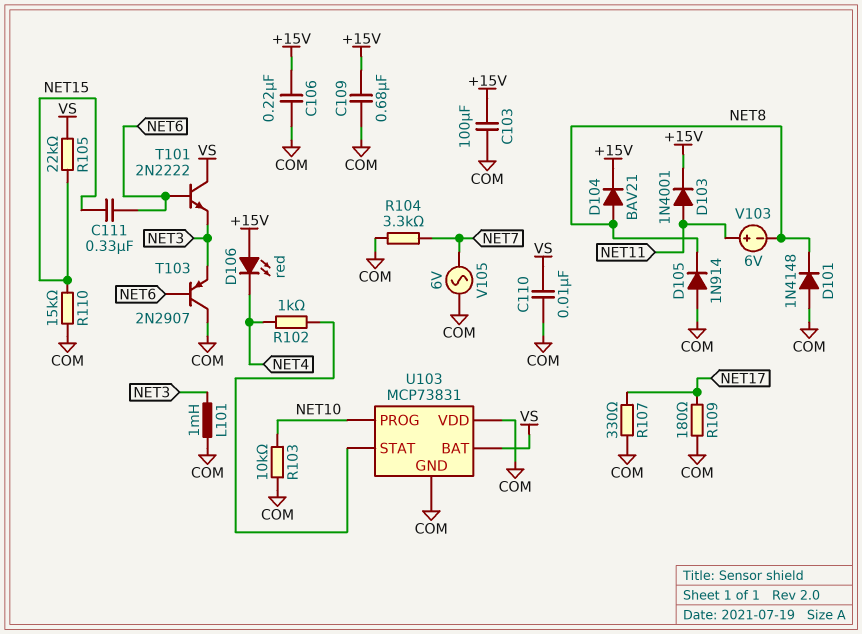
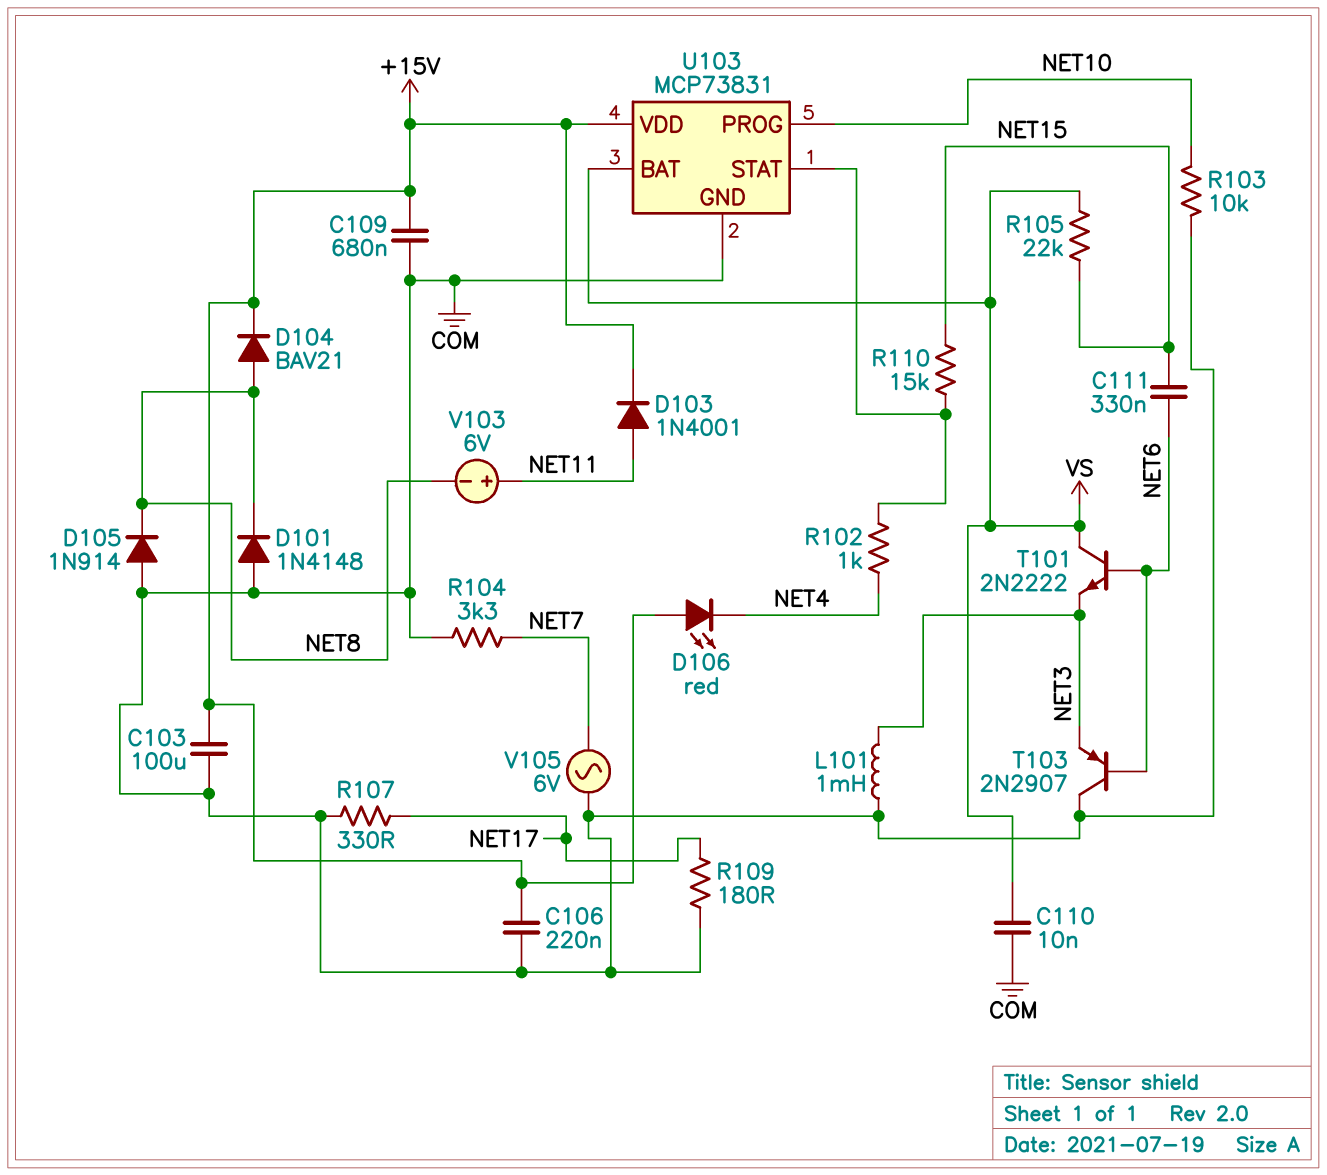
R110: 15k (COM, NET15) -> 15k (NET15, U103/STAT)
U103 pin VDD: COM -> +15V

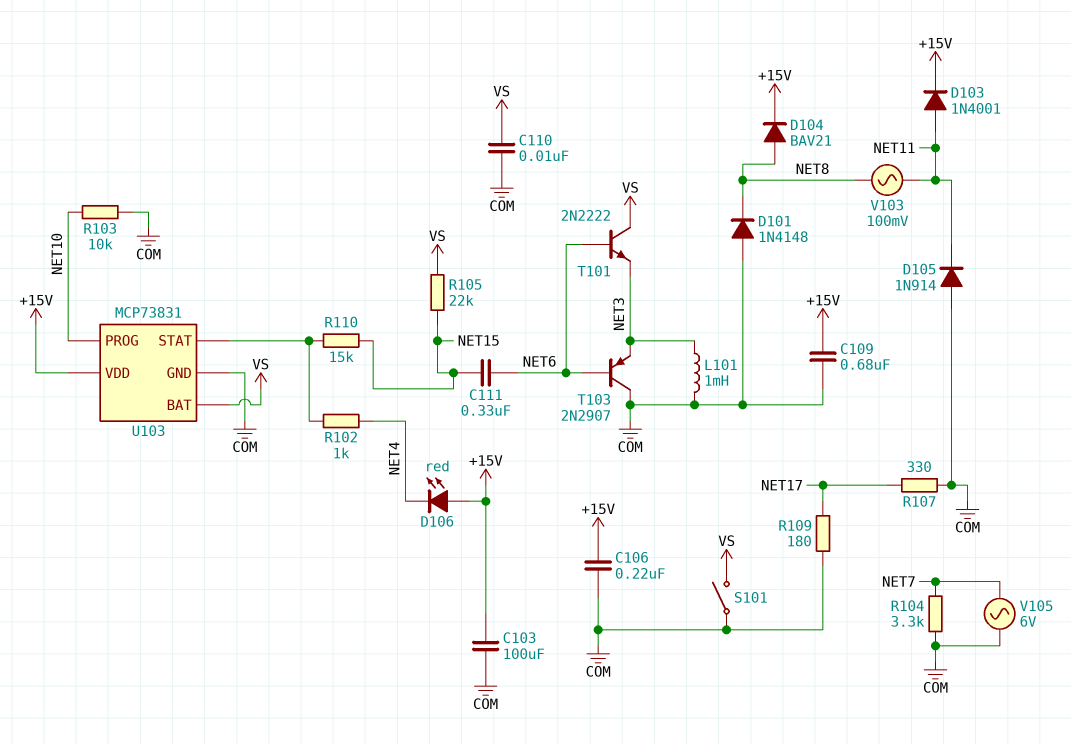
D105: diode 1N914 (A COM, K NET8) -> diode 1N914 (A COM, K NET11)
S101: none -> switch (COM, VS)
V103: 6V (plus NET11, minus NET8) -> AC 100mV (NET8, NET11)

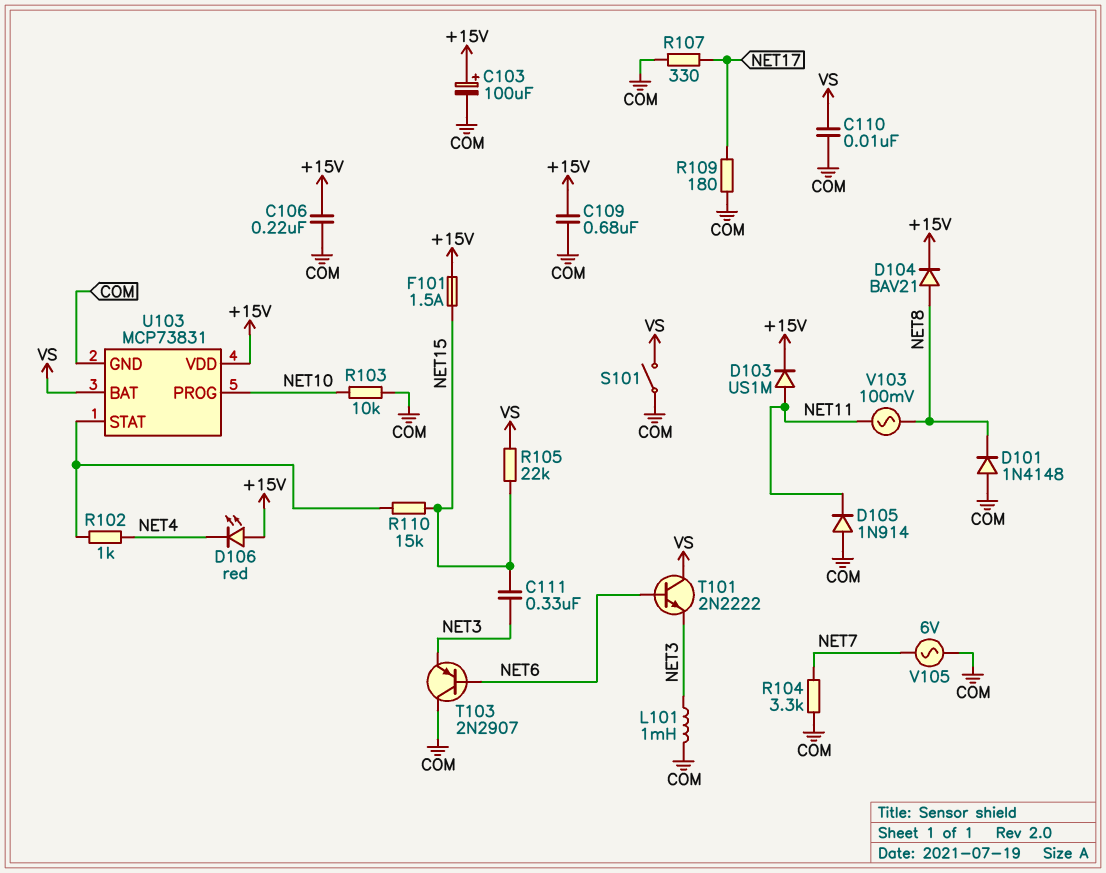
C103: 100uF (+15V, COM) -> 100uF (plus +15V, minus COM)
C111: 330nF (NET6, NET15) -> 330nF (NET3, NET15)
D103: diode 1N4001 (A NET11, K +15V) -> diode US1M (A NET11, K +15V)
F101: none -> 1.5A (+15V, NET15)

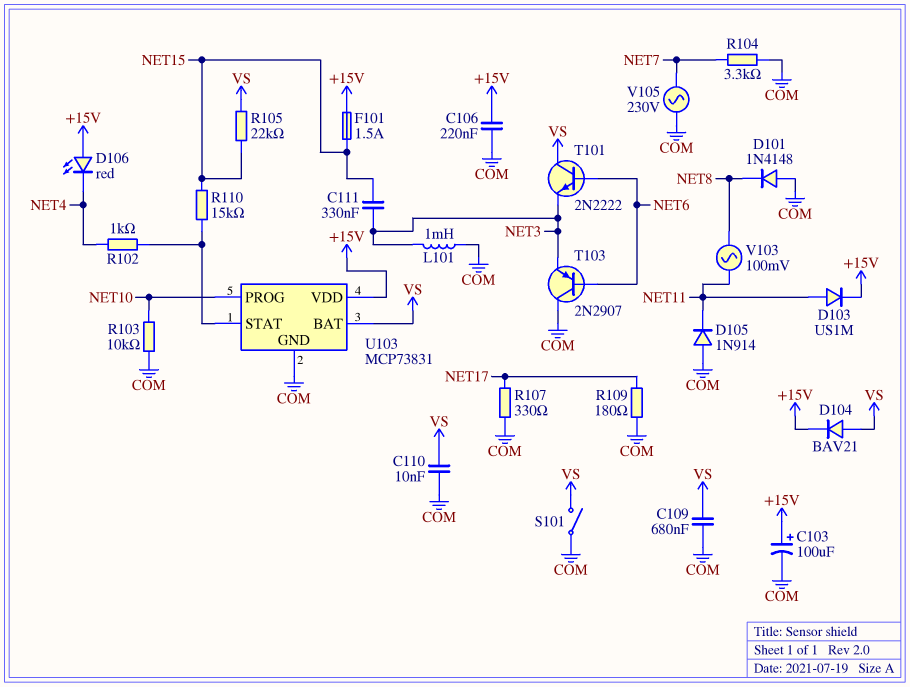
C109: 680nF (+15V, COM) -> 680nF (COM, VS)
D104: diode BAV21 (A NET8, K +15V) -> diode BAV21 (A VS, K +15V)
V105: AC 6V (COM, NET7) -> AC 230V (COM, NET7)

